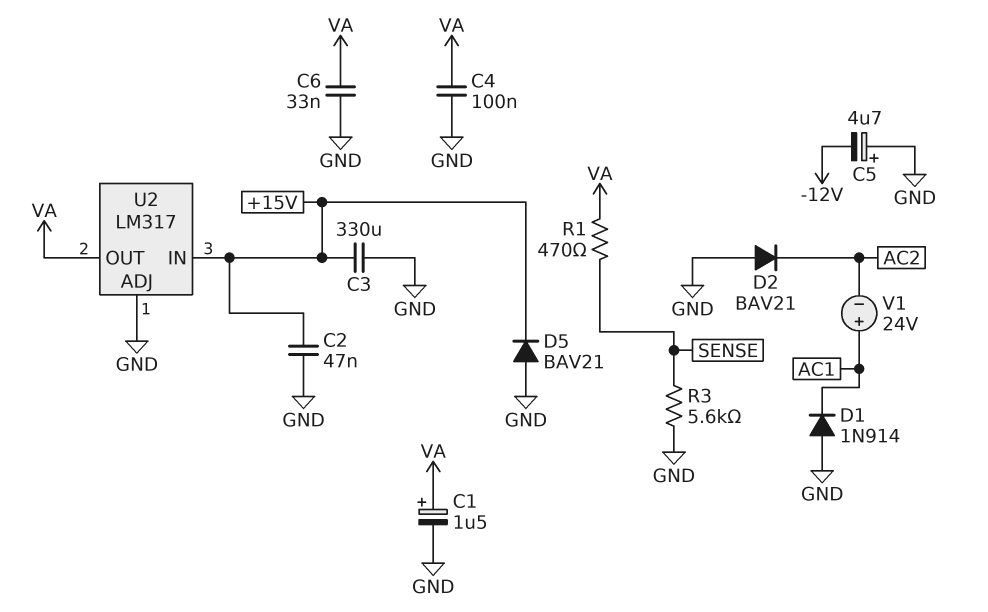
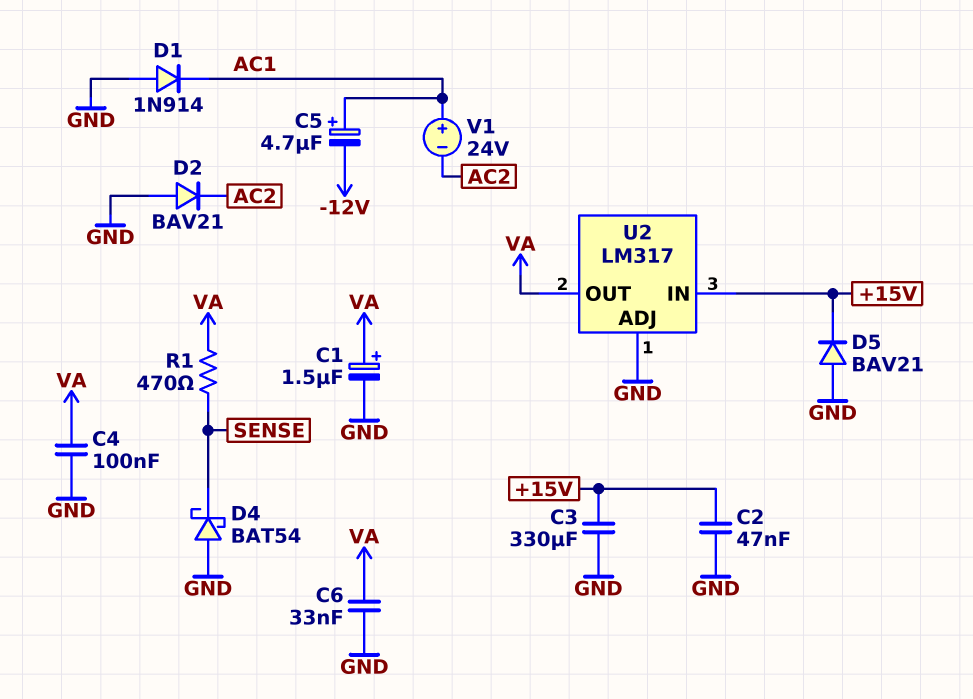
C5: 4.7uF (plus GND, minus -12V) -> 4.7uF (plus AC1, minus -12V)
D4: none -> schottky BAT54 (A GND, K SENSE)
R3: 5.6k (GND, SENSE) -> none

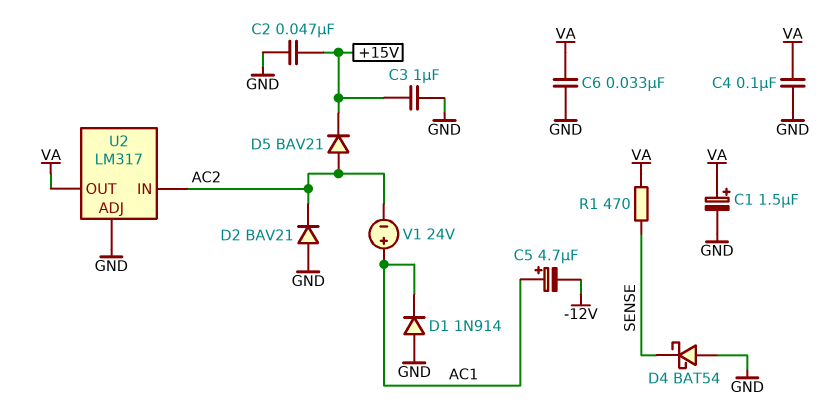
C3: 330uF (+15V, GND) -> 1uF (+15V, GND)
D5: diode BAV21 (A GND, K +15V) -> diode BAV21 (A AC2, K +15V)
U2 pin IN: +15V -> AC2

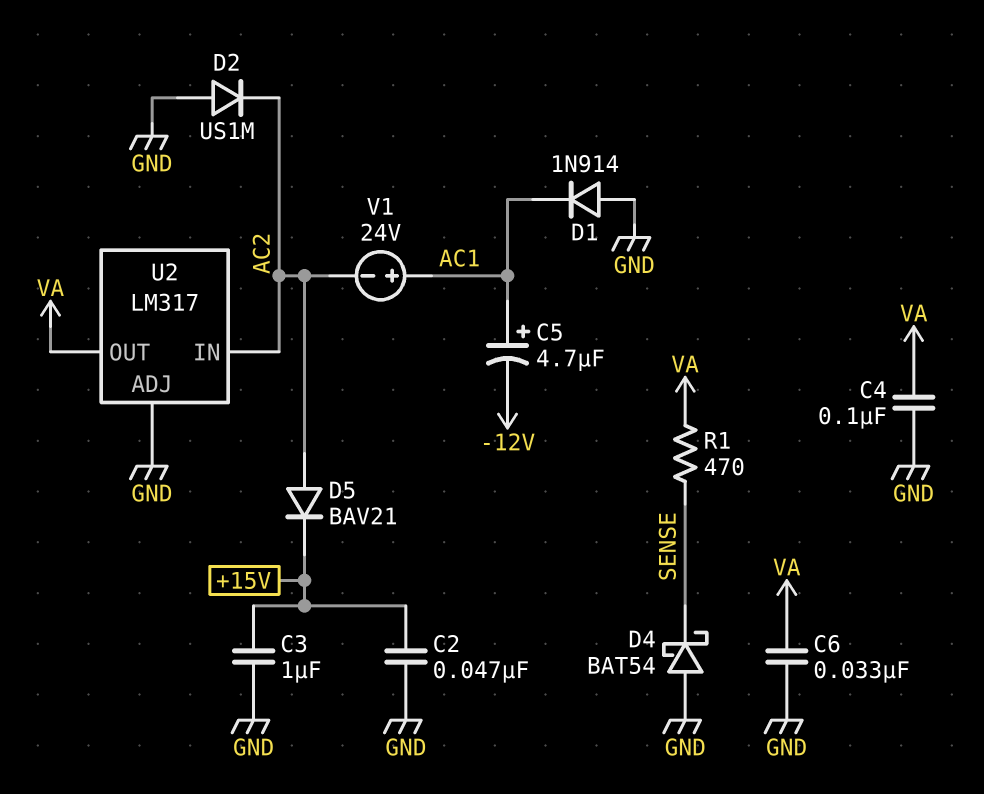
C1: 1.5uF (plus VA, minus GND) -> none
D2: diode BAV21 (A GND, K AC2) -> diode US1M (A GND, K AC2)

